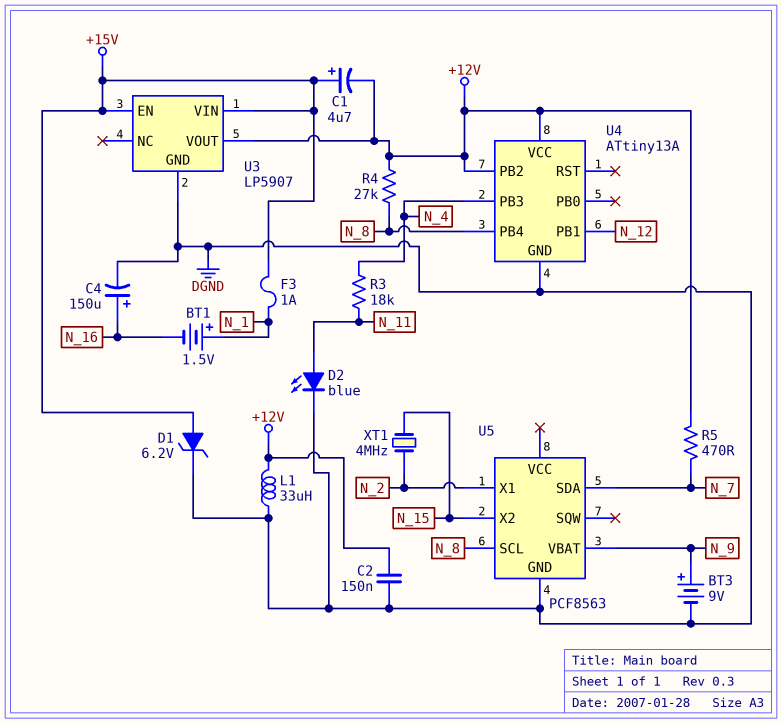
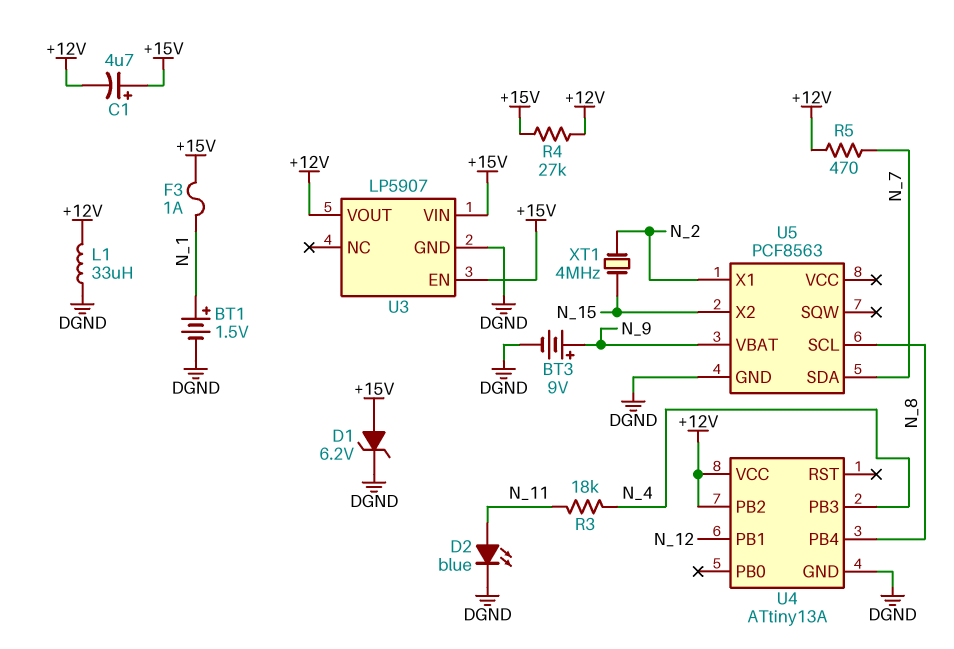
BT1: 1.5V (plus N_1, minus N_16) -> 1.5V (plus N_1, minus DGND)
C2: 150nF (+12V, DGND) -> none
C4: 150uF (plus N_16, minus DGND) -> none
R4: 27k (+12V, N_8) -> 27k (+12V, +15V)

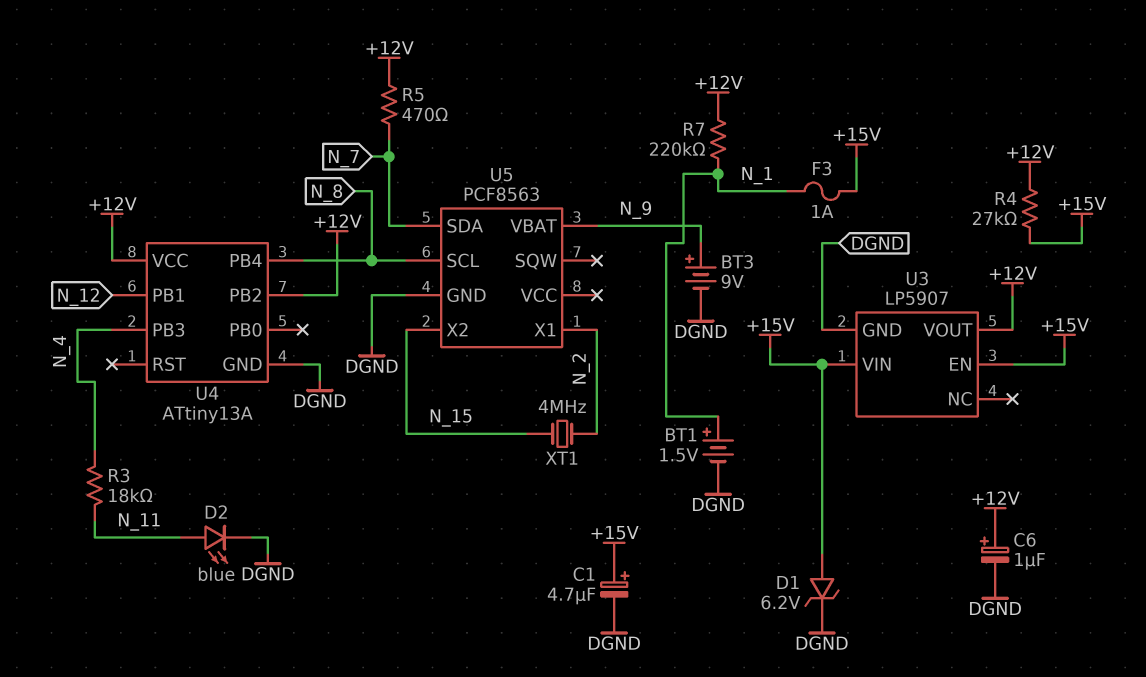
C1: 4.7uF (plus +15V, minus +12V) -> 4.7uF (plus +15V, minus DGND)
C6: none -> 1uF (plus +12V, minus DGND)
L1: 33uH (+12V, DGND) -> none
R7: none -> 220k (+12V, N_1)

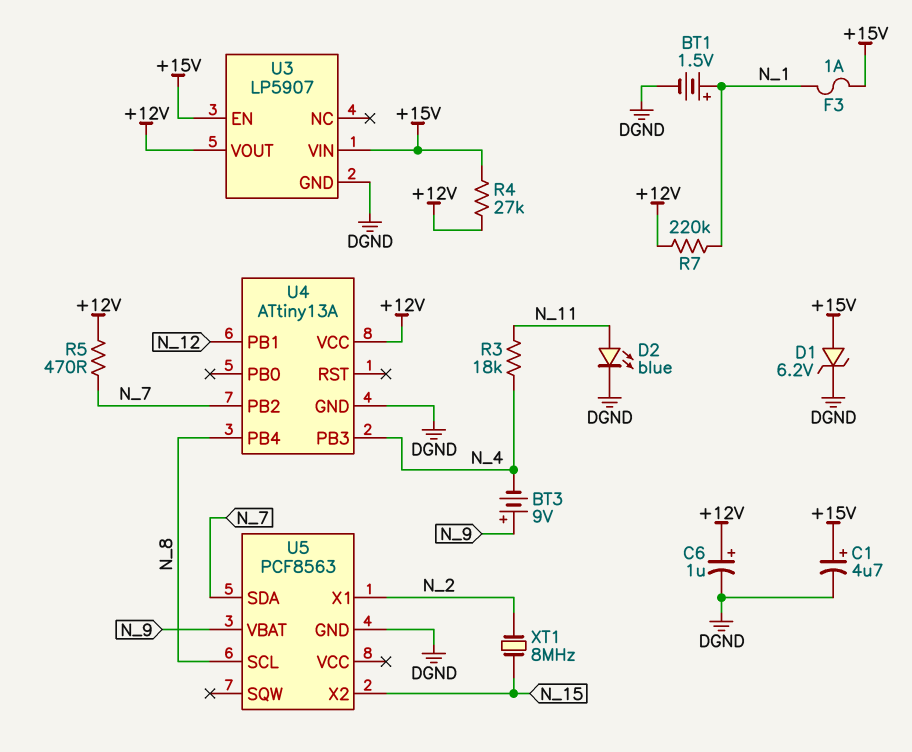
BT3: 9V (plus N_9, minus DGND) -> 9V (plus N_9, minus N_4)
U4 pin PB2: +12V -> N_7
XT1: 4MHz (N_2, N_15) -> 8MHz (N_2, N_15)

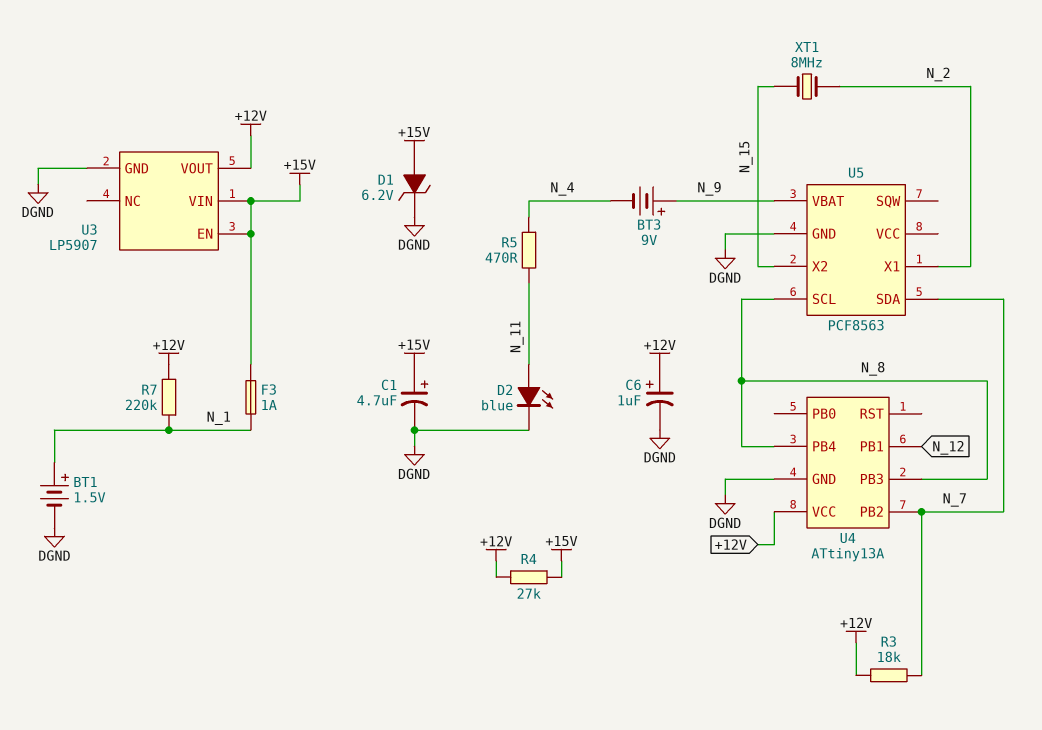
R3: 18k (N_4, N_11) -> 18k (+12V, N_7)
R5: 470 (+12V, N_7) -> 470 (N_4, N_11)
U4 pin PB3: N_4 -> N_8

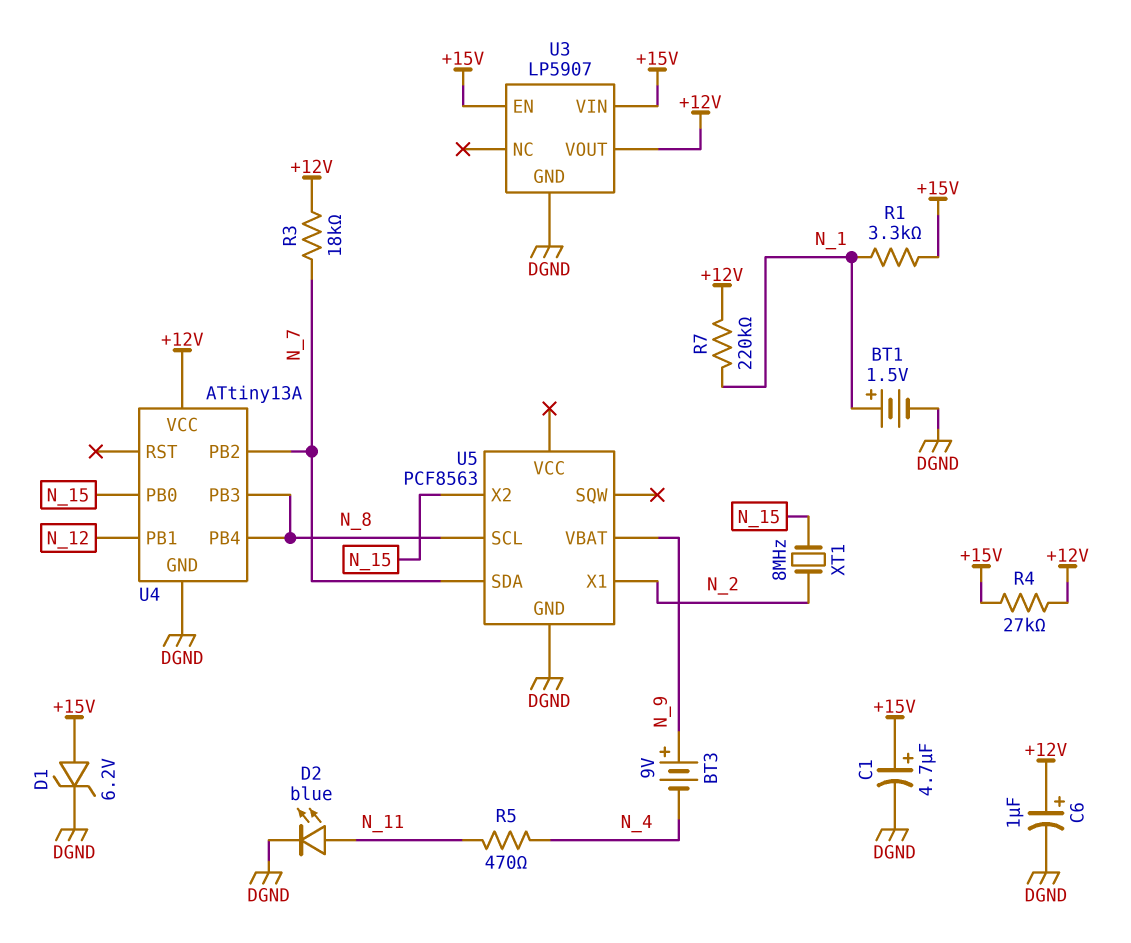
F3: 1A (+15V, N_1) -> none
R1: none -> 3.3k (+15V, N_1)
U4 pin PB0: none -> N_15

